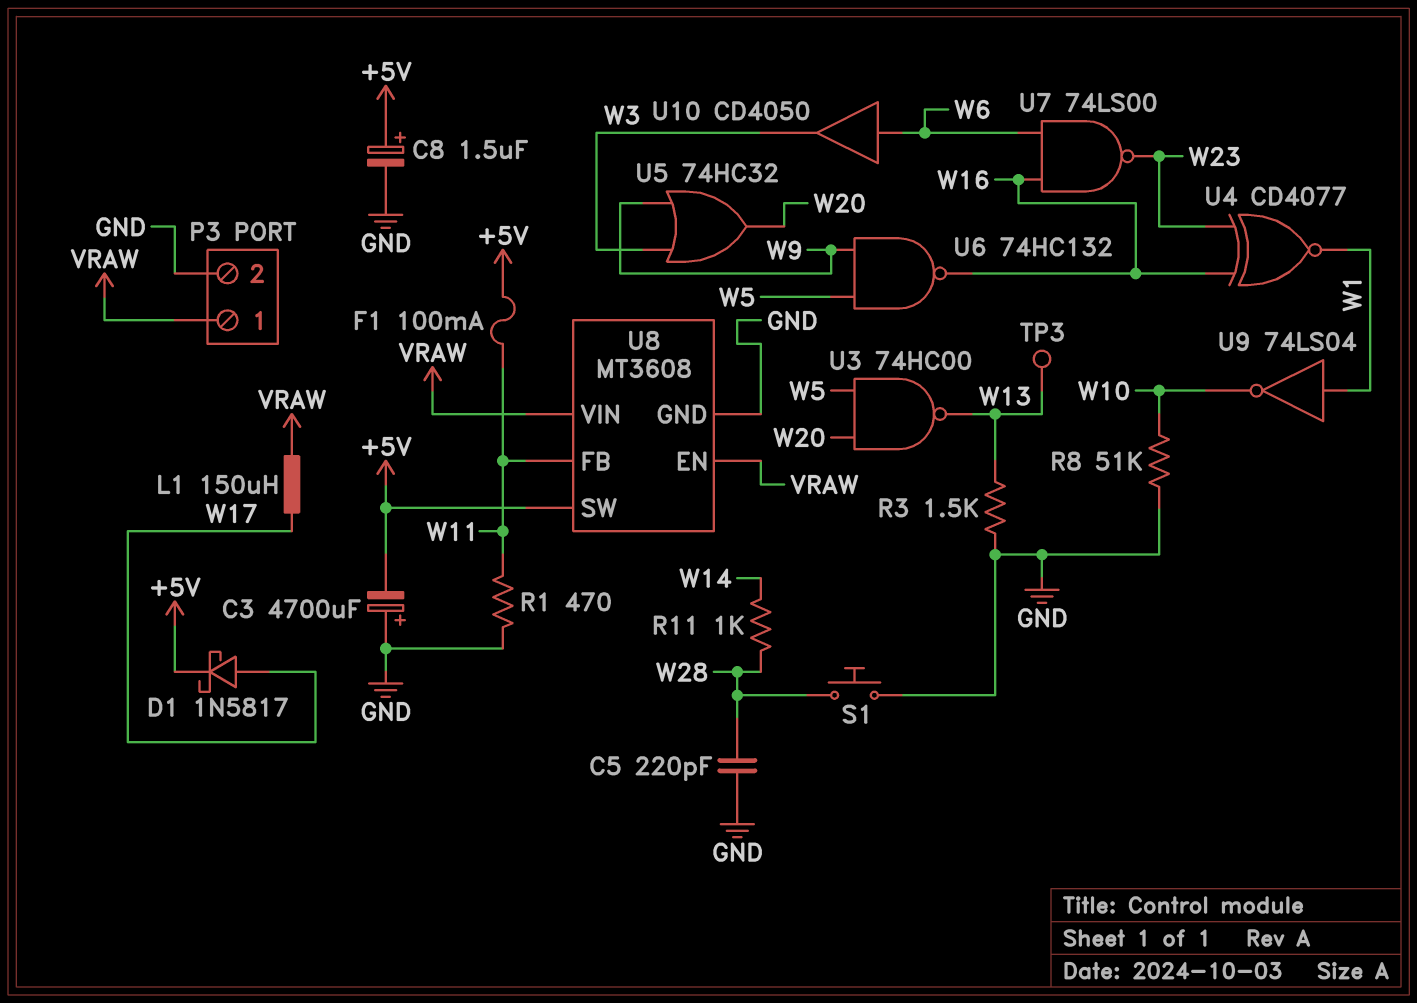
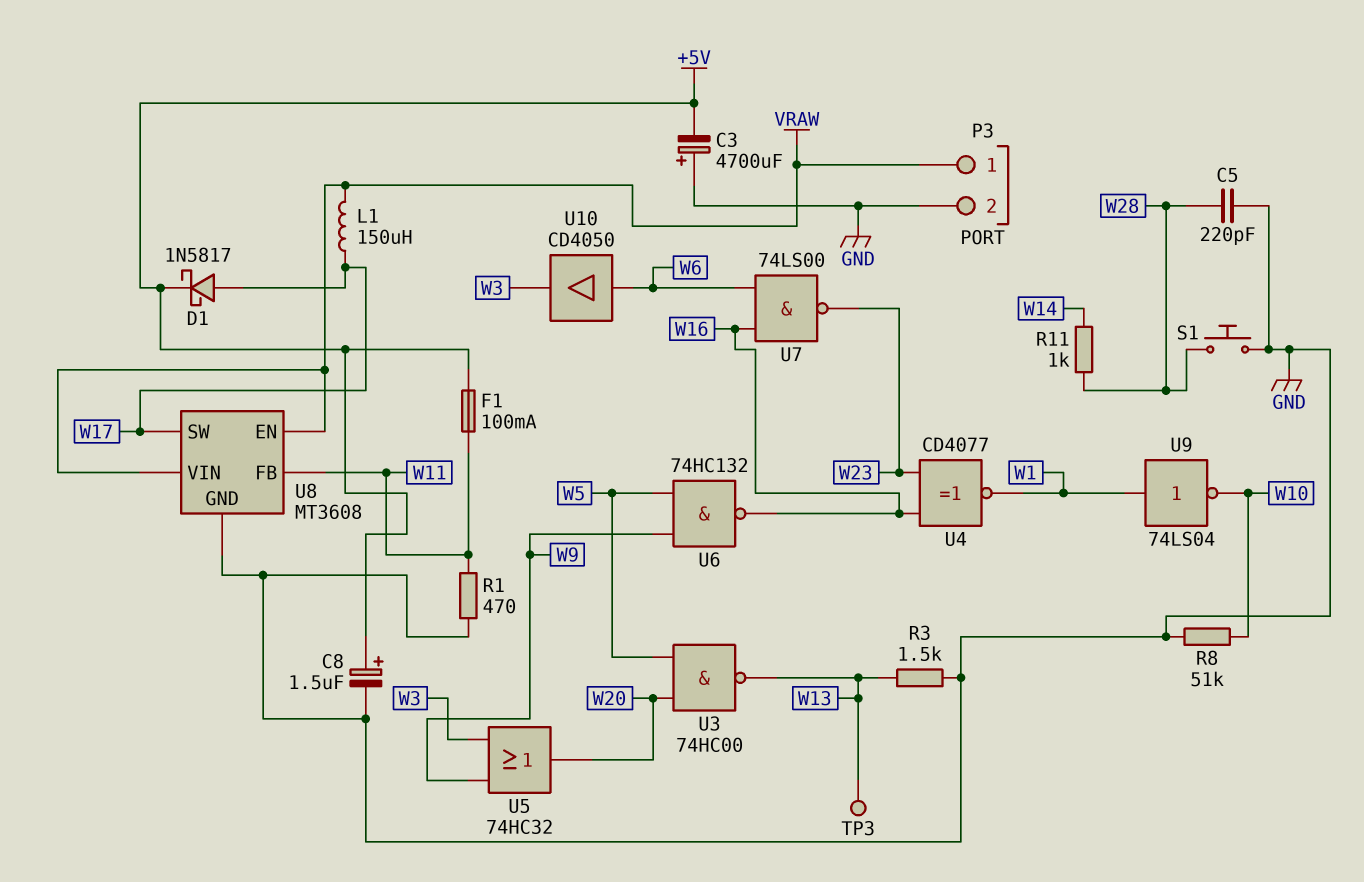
U8 pin SW: +5V -> W17

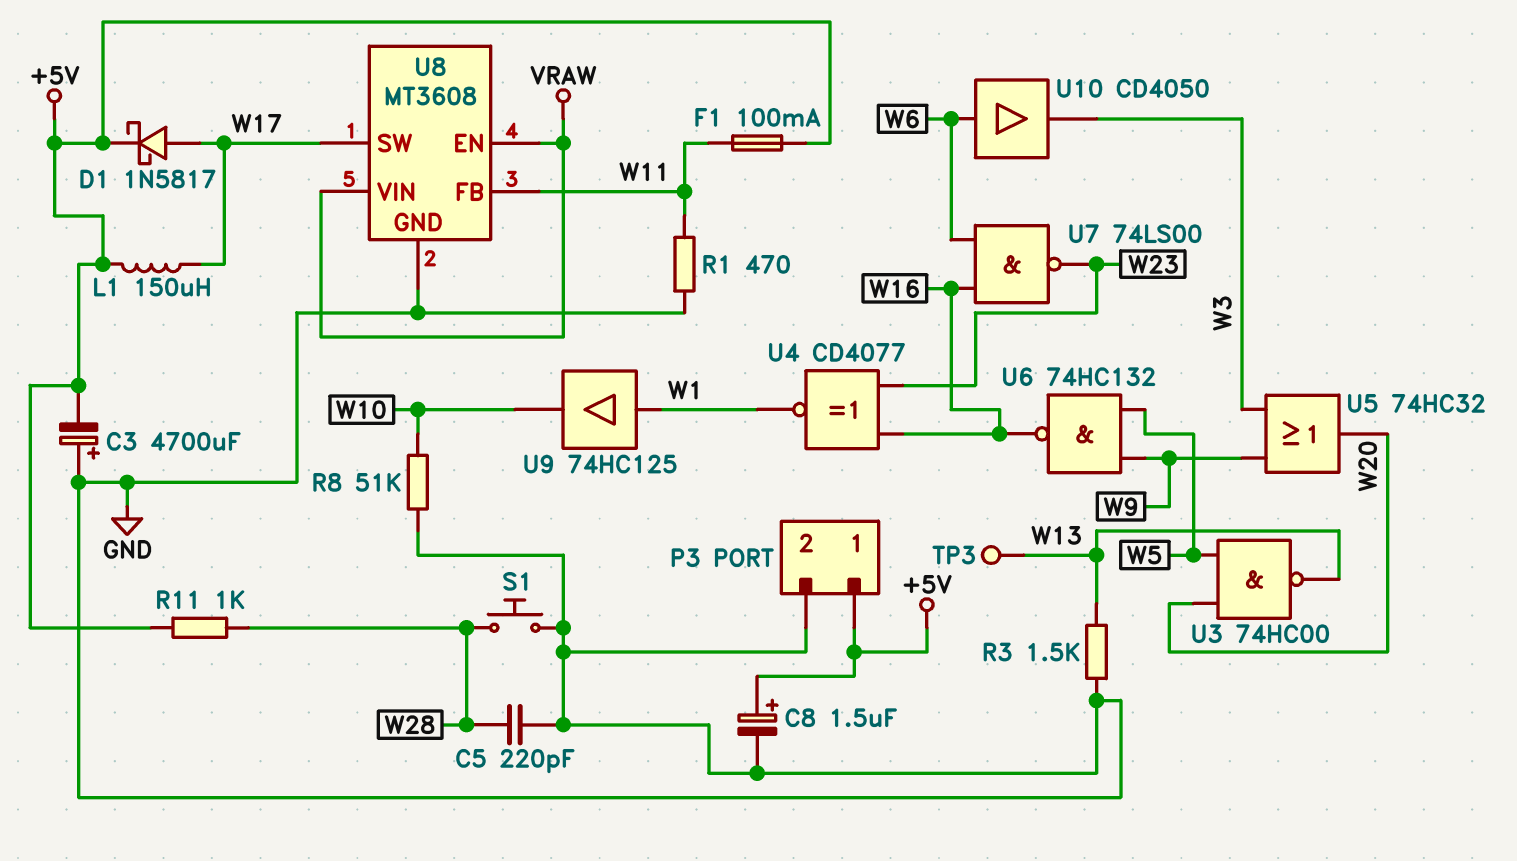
L1: 150uH (VRAW, W17) -> 150uH (+5V, W17)
P3 pin 1: VRAW -> +5V
R11: 1k (W14, W28) -> 1k (+5V, W28)
U9: NOT 74LS04 (in W1, out W10) -> buffer 74HC125 (in W1, out W10)

